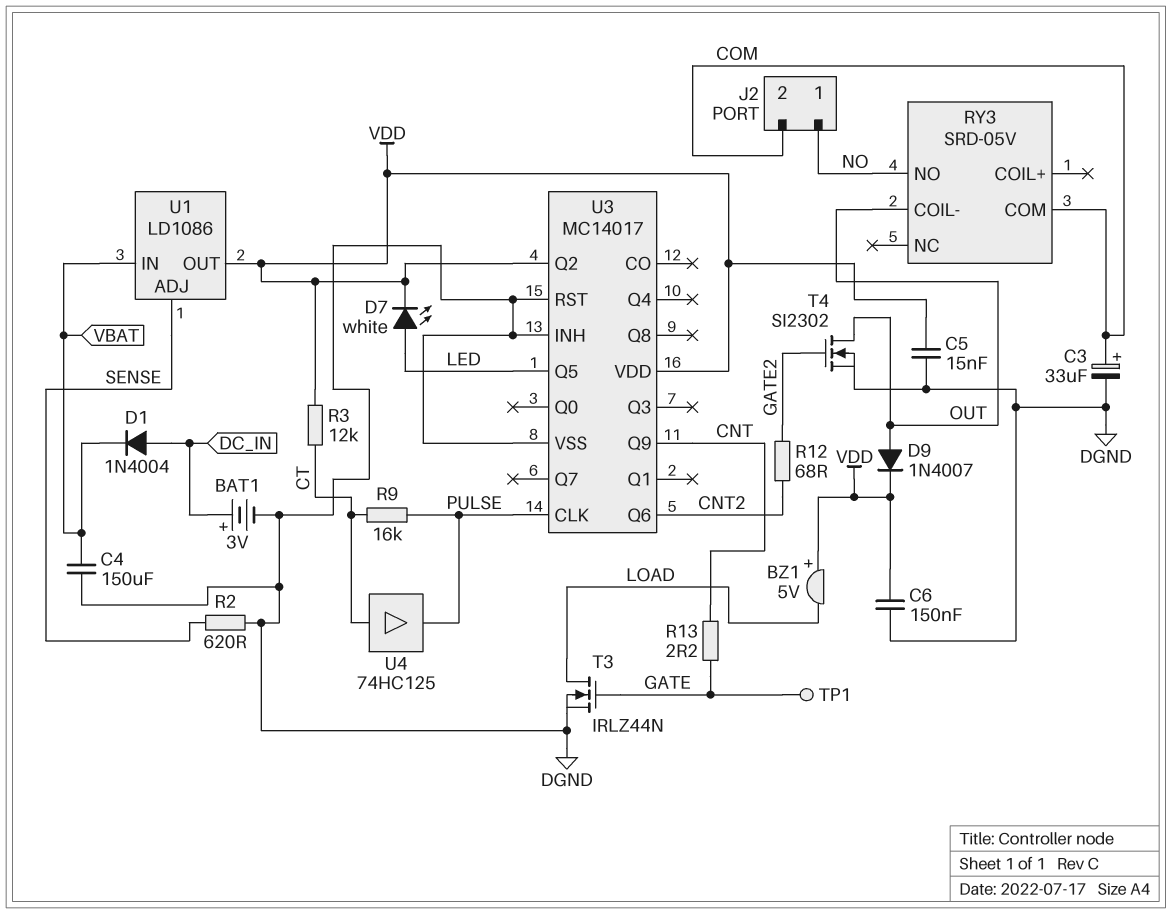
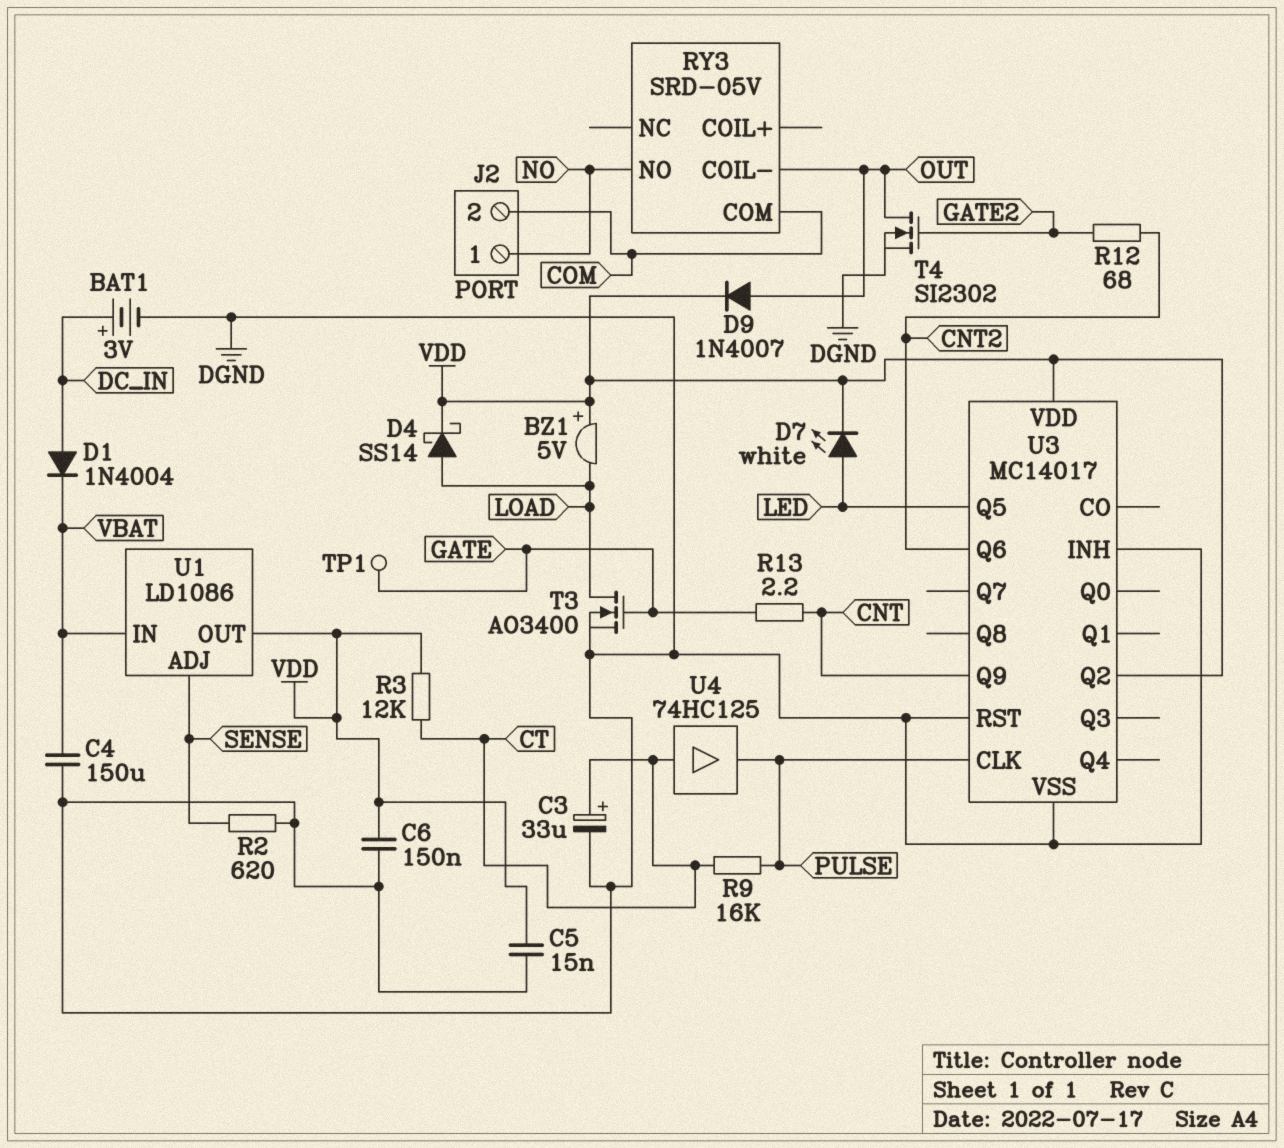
C3: 33uF (plus COM, minus DGND) -> 33uF (plus CT, minus DGND)
D4: none -> schottky SS14 (A LOAD, K VDD)
T3: NMOS IRLZ44N (G GATE, D LOAD, S DGND) -> NMOS AO3400 (G GATE, D LOAD, S DGND)

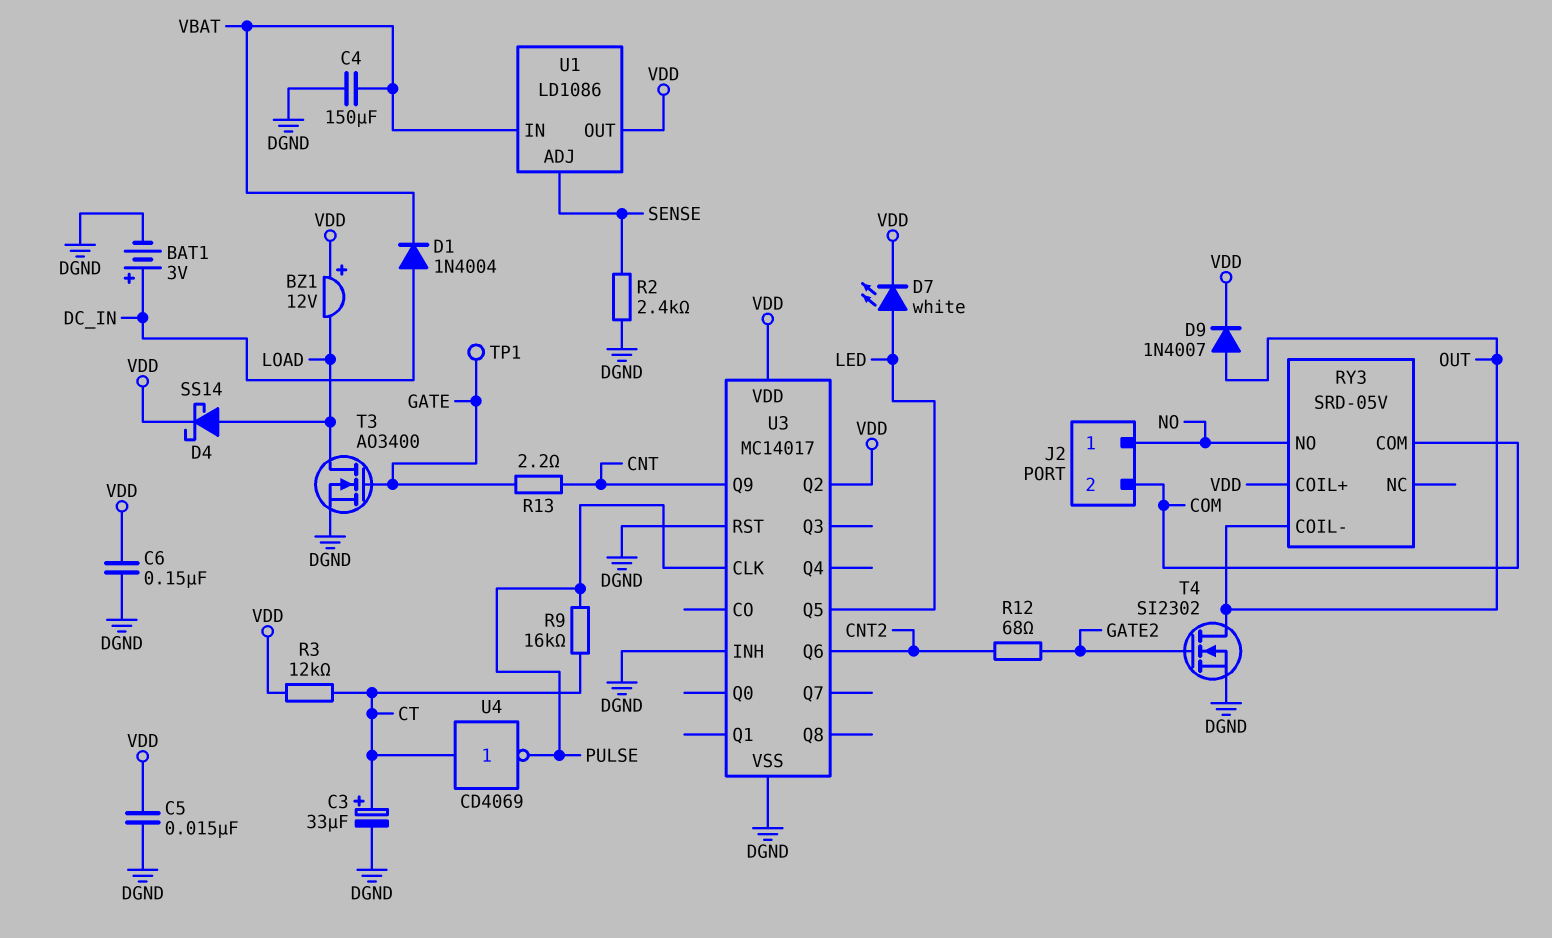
BZ1: buzzer 5V (plus VDD, minus LOAD) -> buzzer 12V (plus VDD, minus LOAD)
R2: 620 (DGND, SENSE) -> 2.4k (DGND, SENSE)
RY3 pin COIL+: none -> VDD
U4: buffer 74HC125 (in CT, out PULSE) -> NOT CD4069 (in CT, out PULSE)

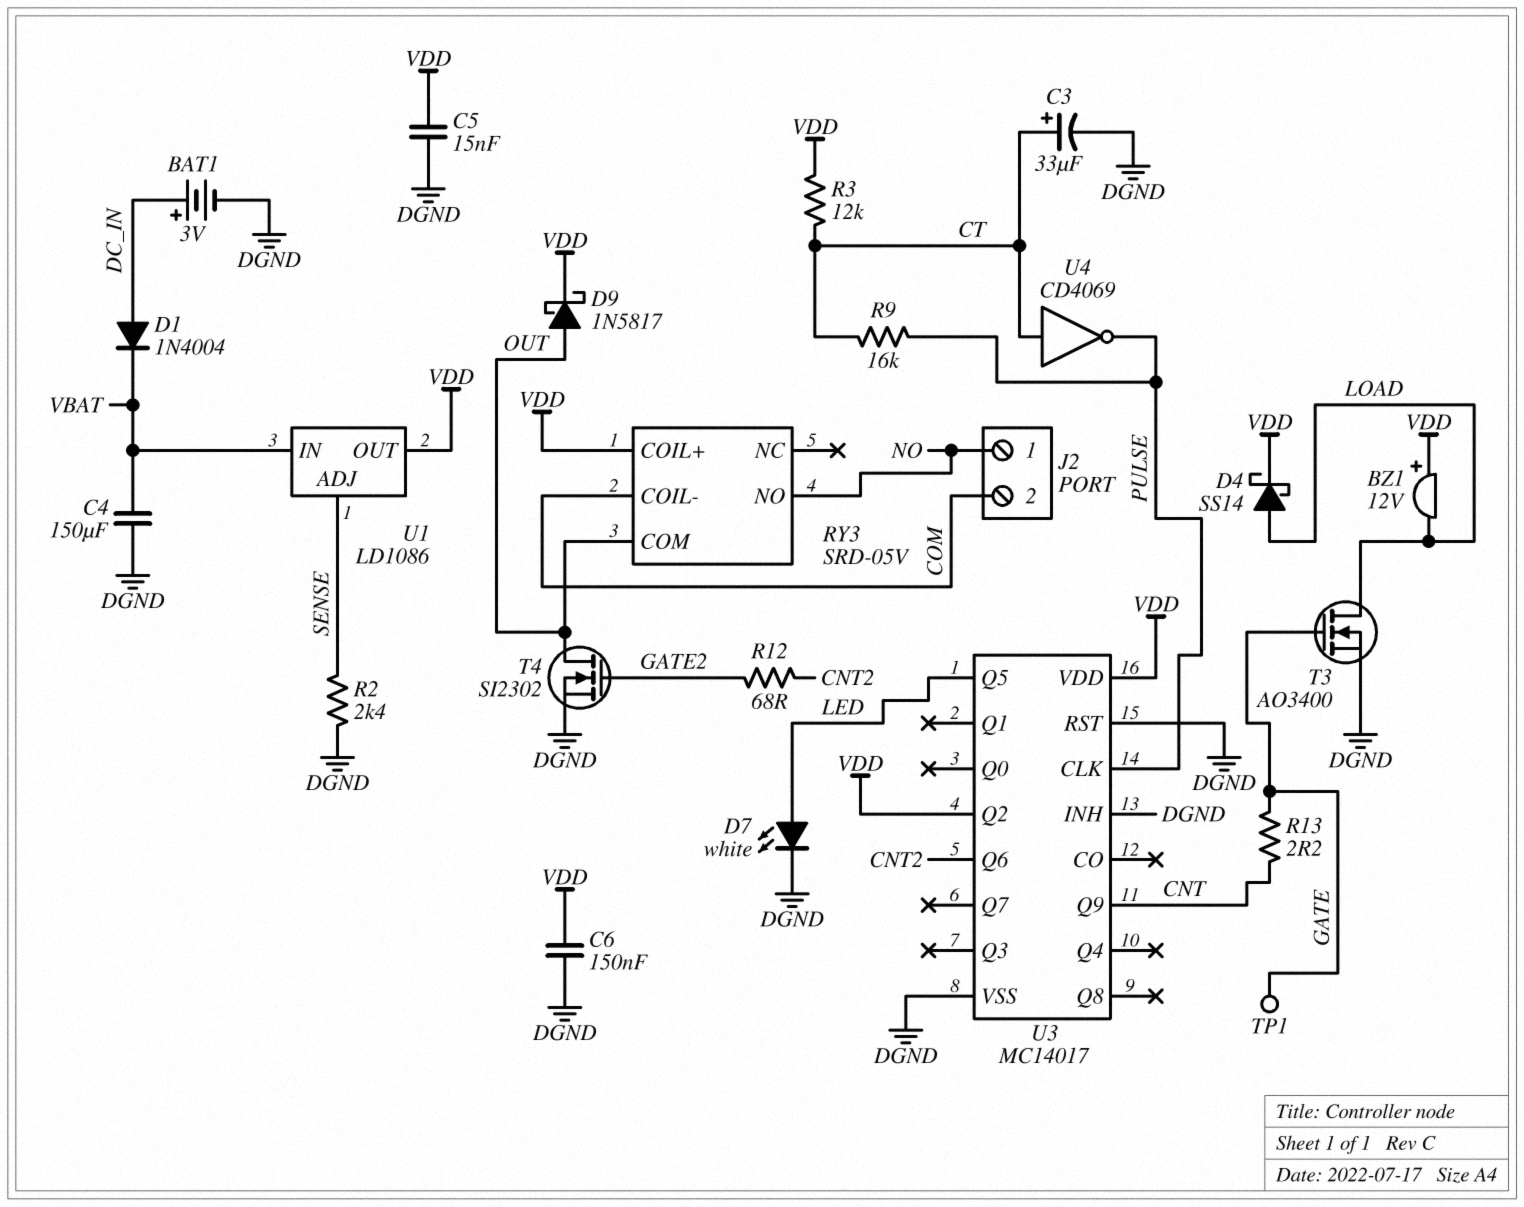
D7: LED white (A LED, K VDD) -> LED white (A LED, K DGND)
D9: diode 1N4007 (A OUT, K VDD) -> schottky 1N5817 (A OUT, K VDD)
RY3 pin COIL-: OUT -> COM
RY3 pin COM: COM -> OUT

